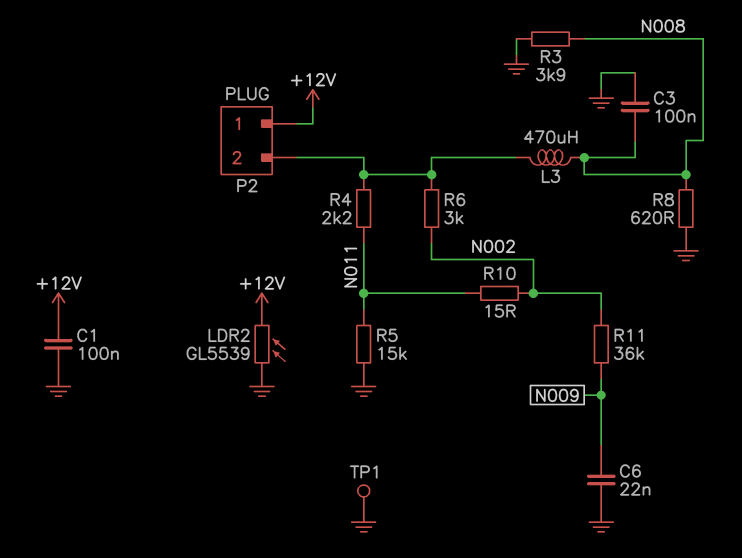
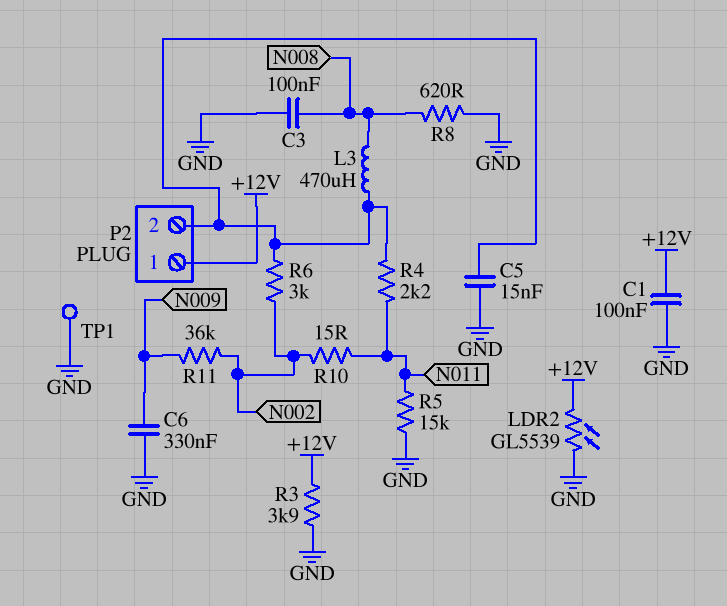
C5: none -> 15nF (GND, P2/2)
C6: 22nF (GND, N009) -> 330nF (GND, N009)
R3: 3.9k (GND, N008) -> 3.9k (+12V, GND)

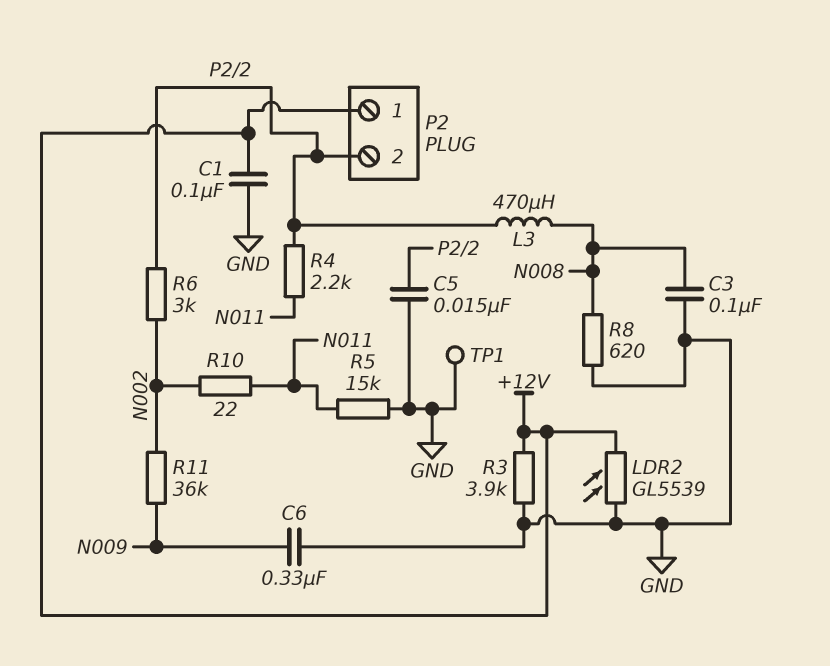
R10: 15 (N002, N011) -> 22 (N002, N011)

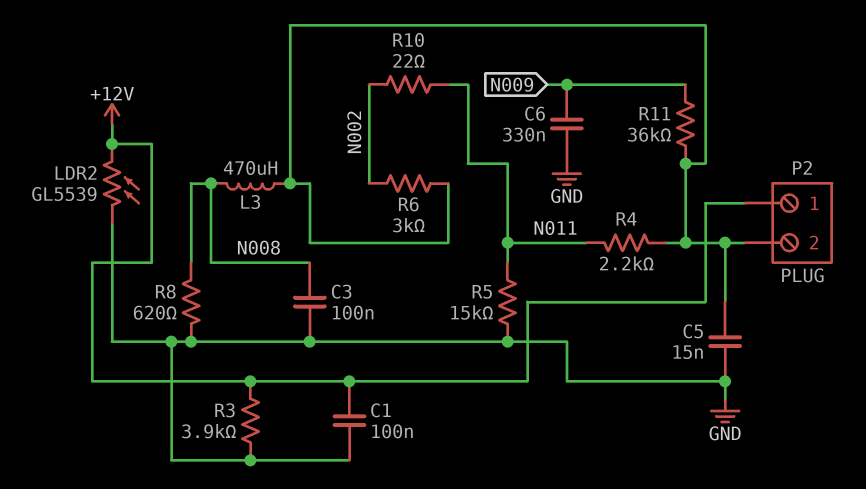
R11: 36k (N002, N009) -> 36k (N009, P2/2)
TP1: test point (GND) -> none

